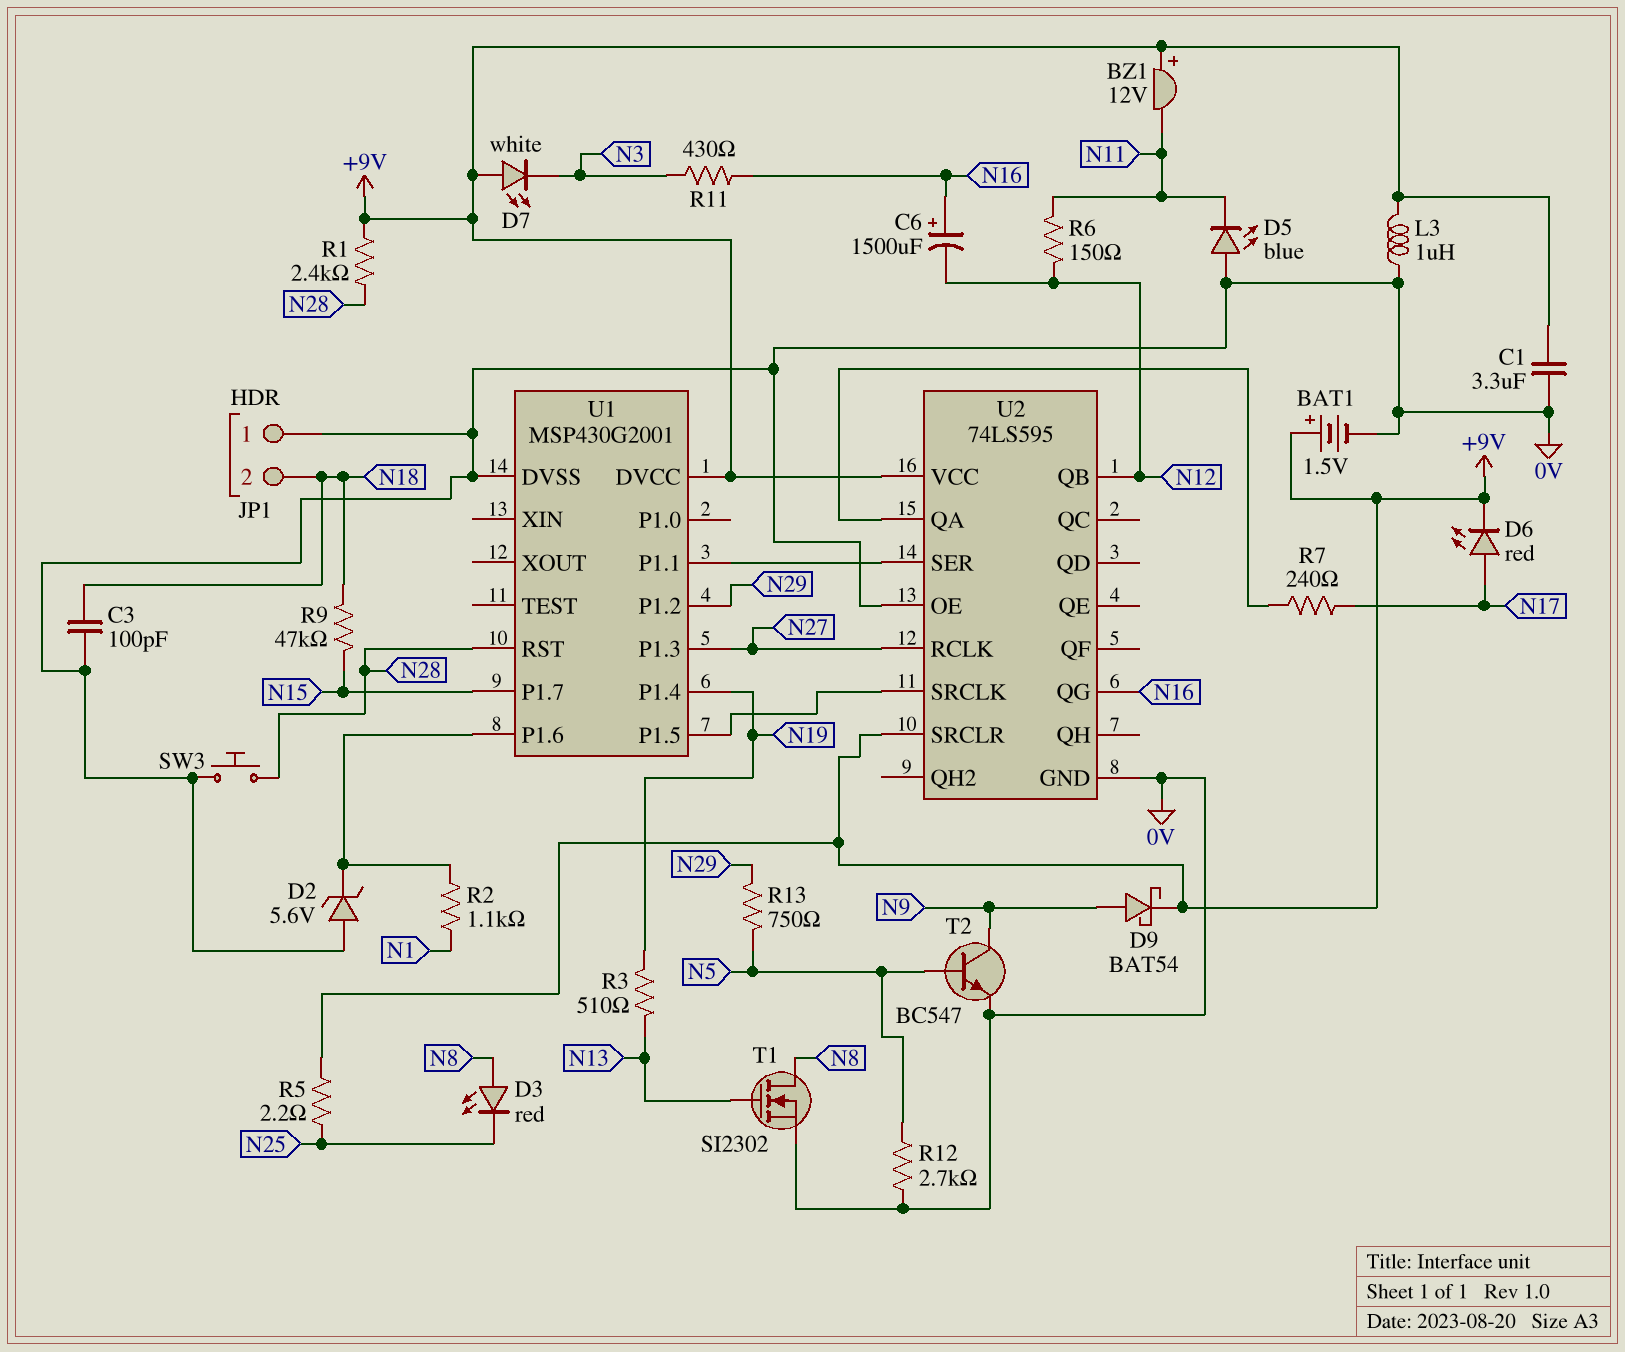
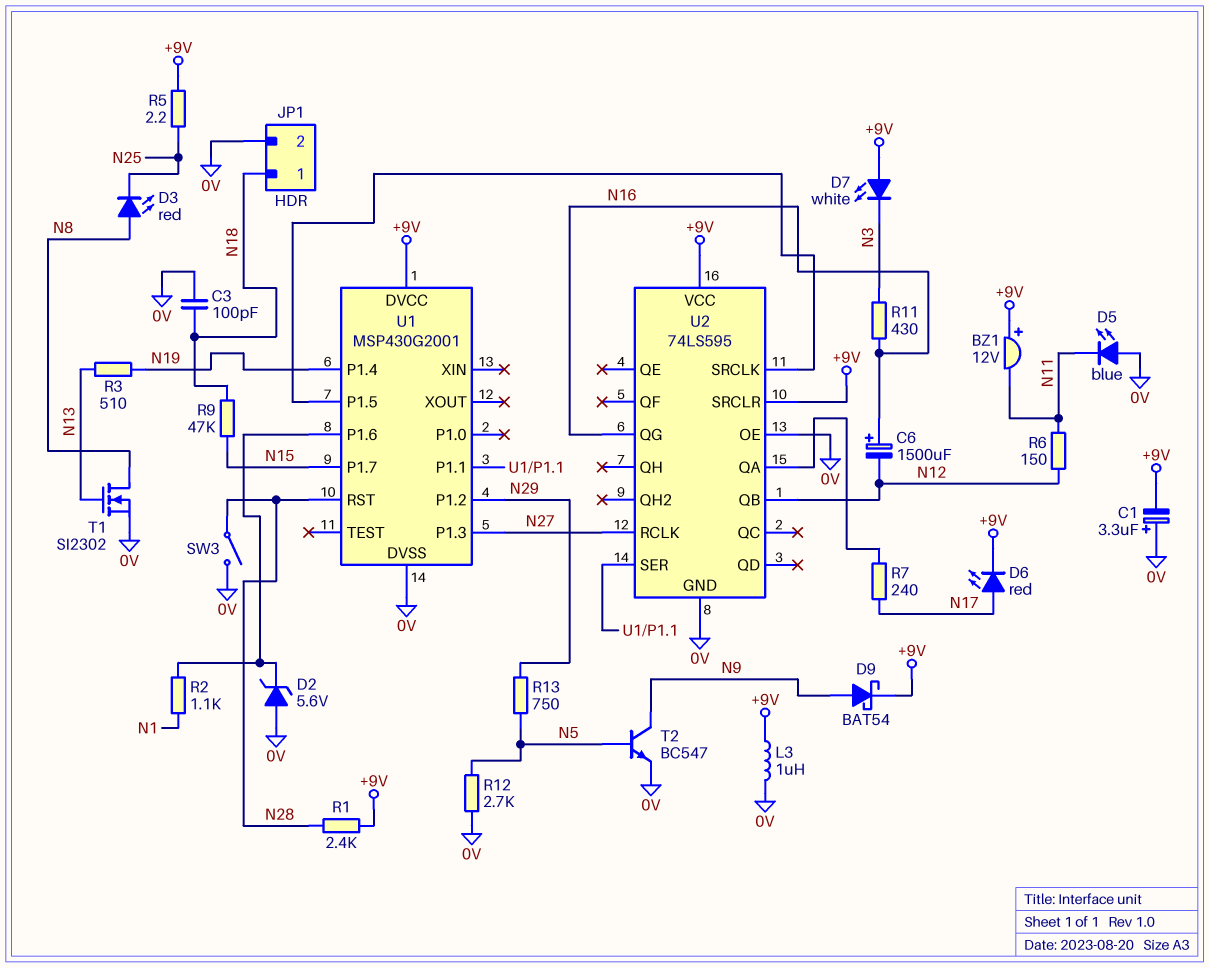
BAT1: 1.5V (plus +9V, minus 0V) -> none
C1: 3.3uF (+9V, 0V) -> 3.3uF (plus 0V, minus +9V)
JP1 pin 1: 0V -> N18
JP1 pin 2: N18 -> 0V
SW3: button (0V, N28) -> switch (0V, N28)

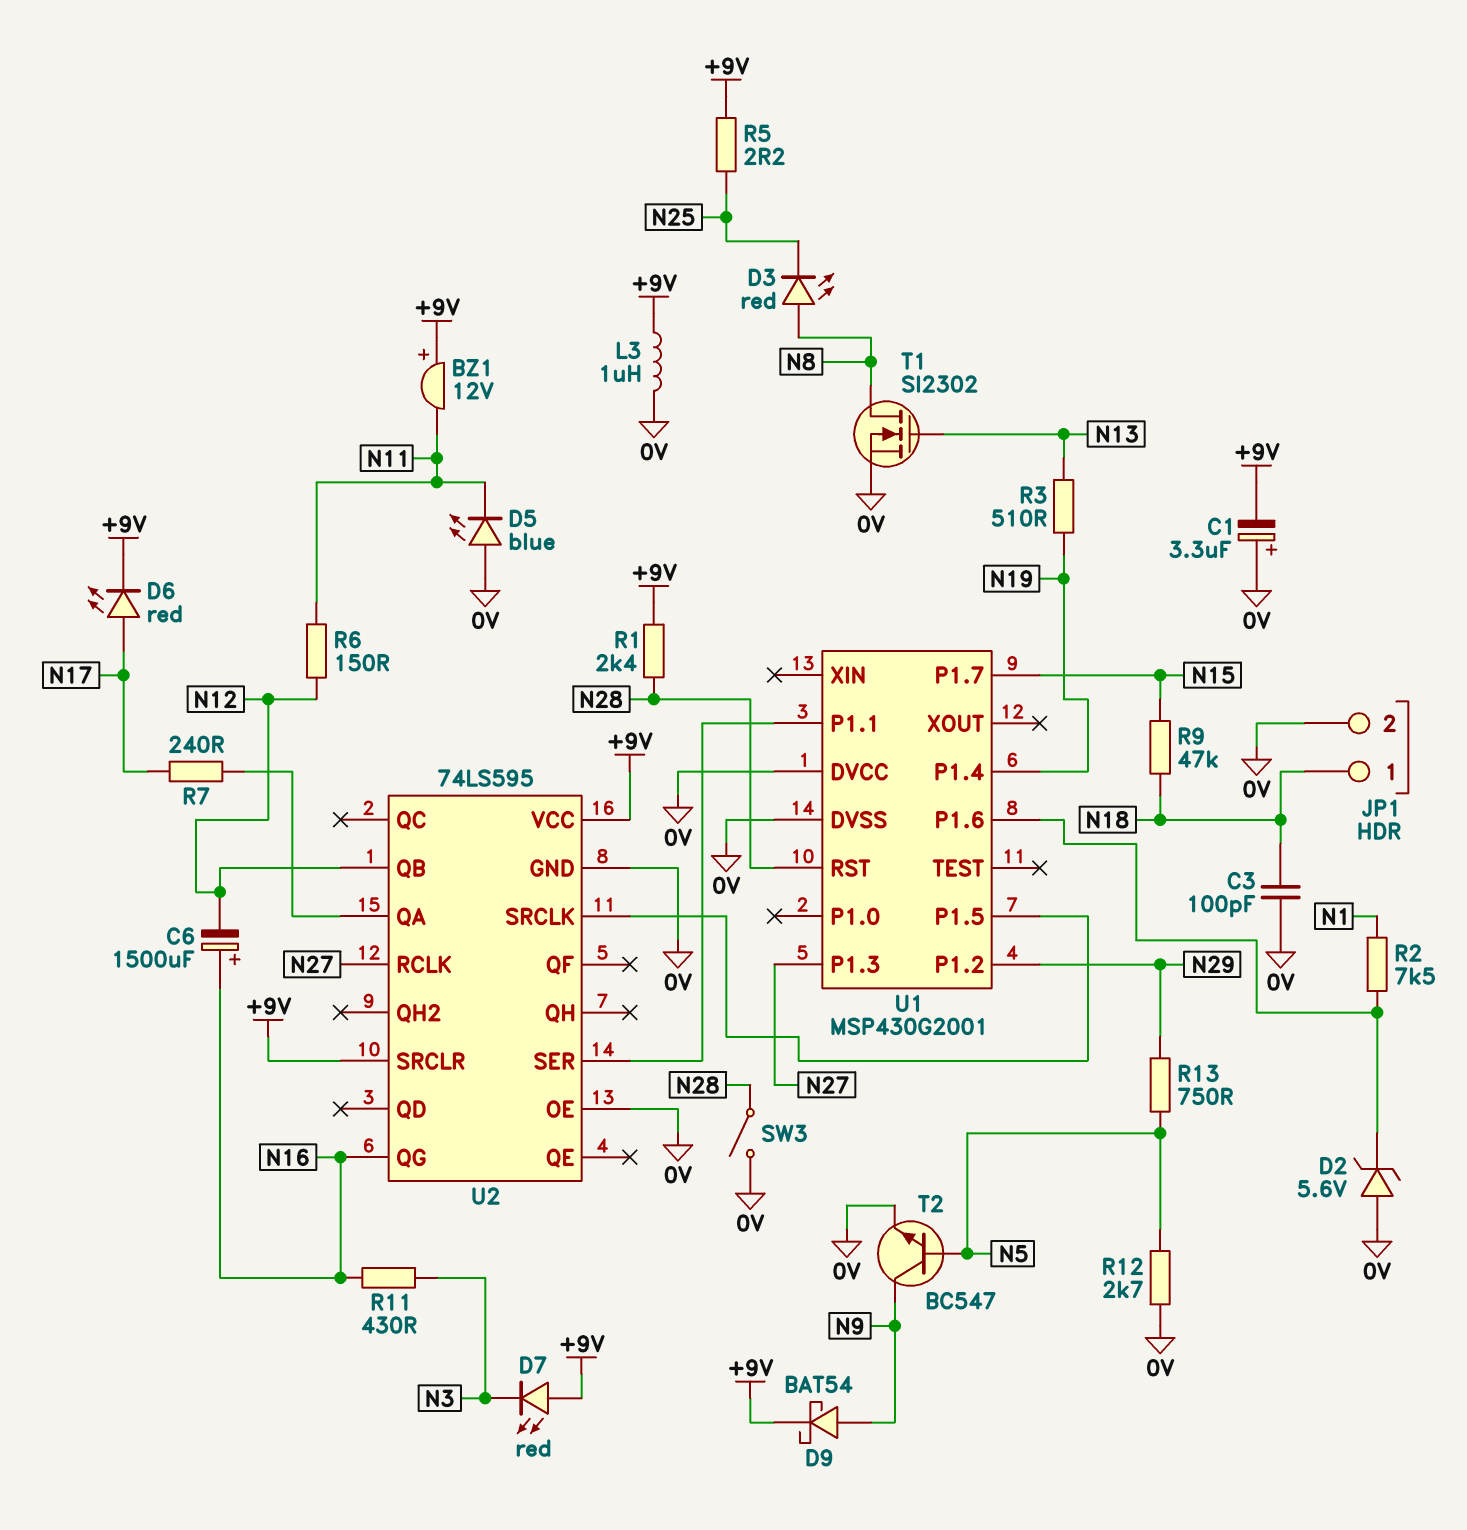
D7: LED white (A +9V, K N3) -> LED red (A +9V, K N3)
R2: 1.1k (N1, U1/P1.6) -> 7.5k (N1, U1/P1.6)
U1 pin DVCC: +9V -> 0V

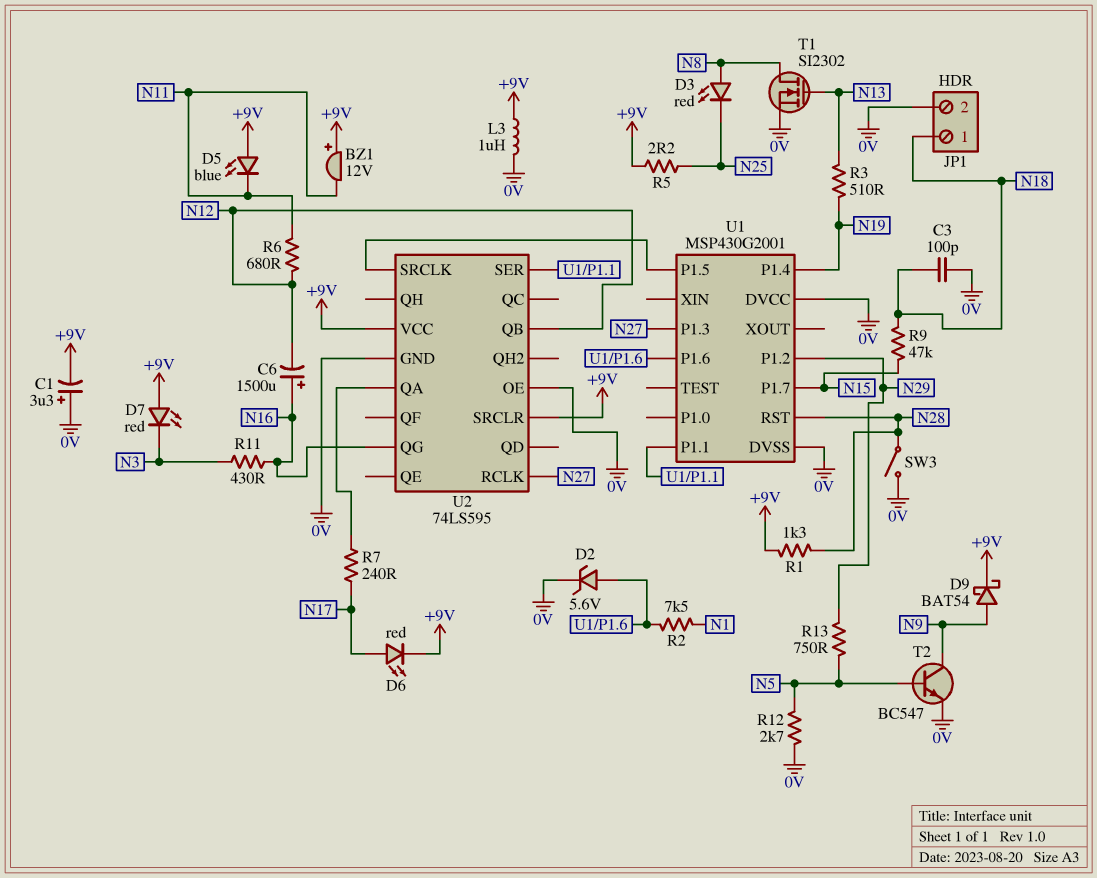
D2: zener 5.6V (A 0V, K U1/P1.6) -> zener 5.6V (A U1/P1.6, K 0V)
D5: LED blue (A 0V, K N11) -> LED blue (A +9V, K N11)
R1: 2.4k (+9V, N28) -> 1.3k (+9V, N28)
R6: 150 (N11, N12) -> 680 (N11, N12)

